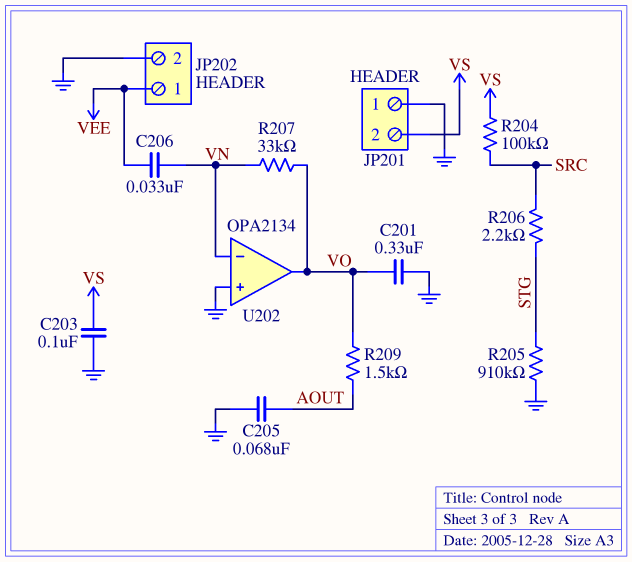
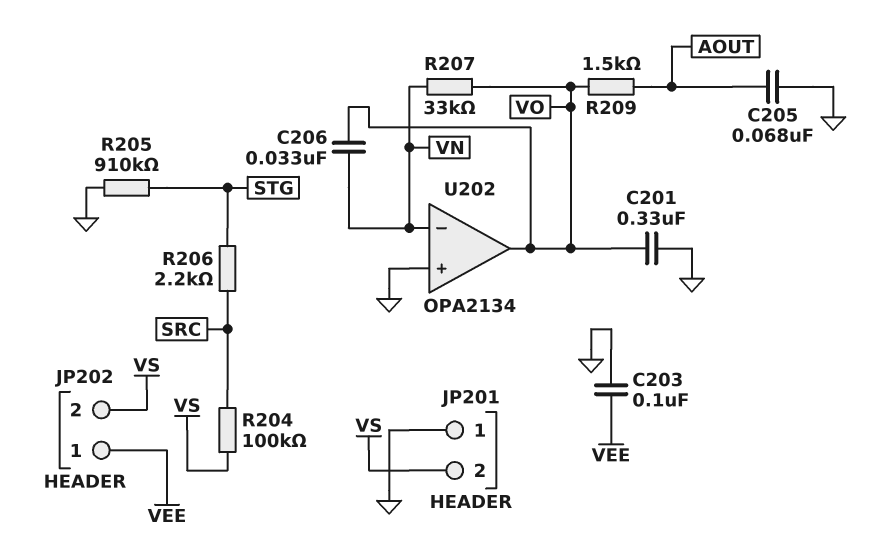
C203: 100nF (GND, VS) -> 100nF (GND, VEE)
C206: 33nF (VEE, VN) -> 33nF (VN, VO)
JP202 pin 2: GND -> VS

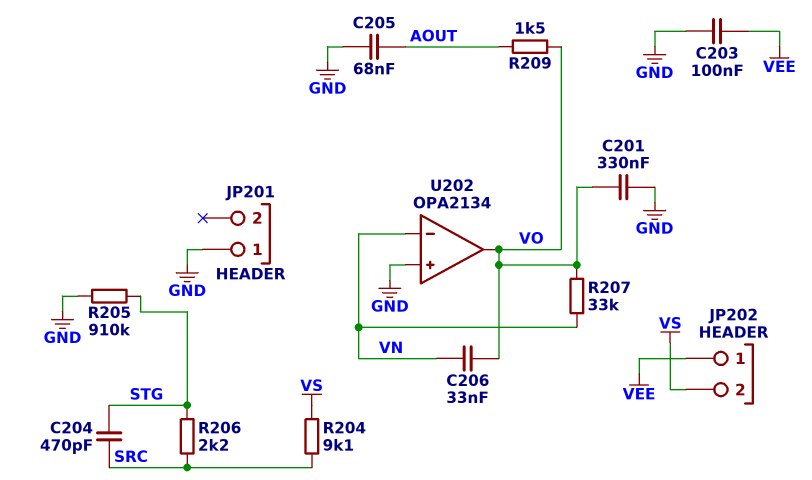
C204: none -> 470pF (SRC, STG)
JP201 pin 2: VS -> none
R204: 100k (SRC, VS) -> 9.1k (SRC, VS)

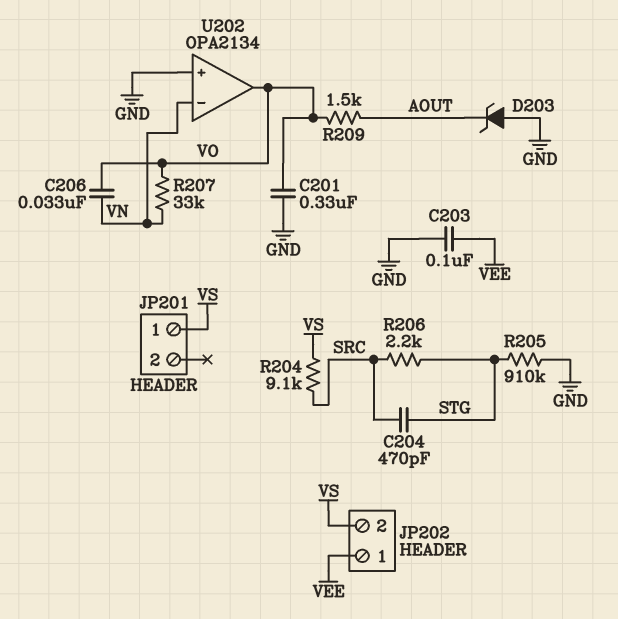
C205: 68nF (AOUT, GND) -> none
D203: none -> zener (A GND, K AOUT)
JP201 pin 1: GND -> VS

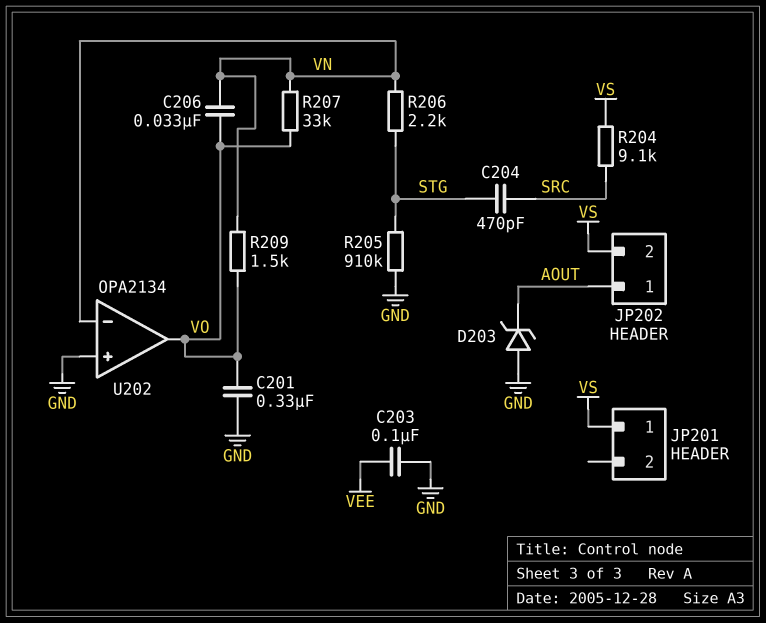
JP202 pin 1: VEE -> AOUT
R206: 2.2k (SRC, STG) -> 2.2k (STG, VN)
R209: 1.5k (AOUT, VO) -> 1.5k (VN, VO)

